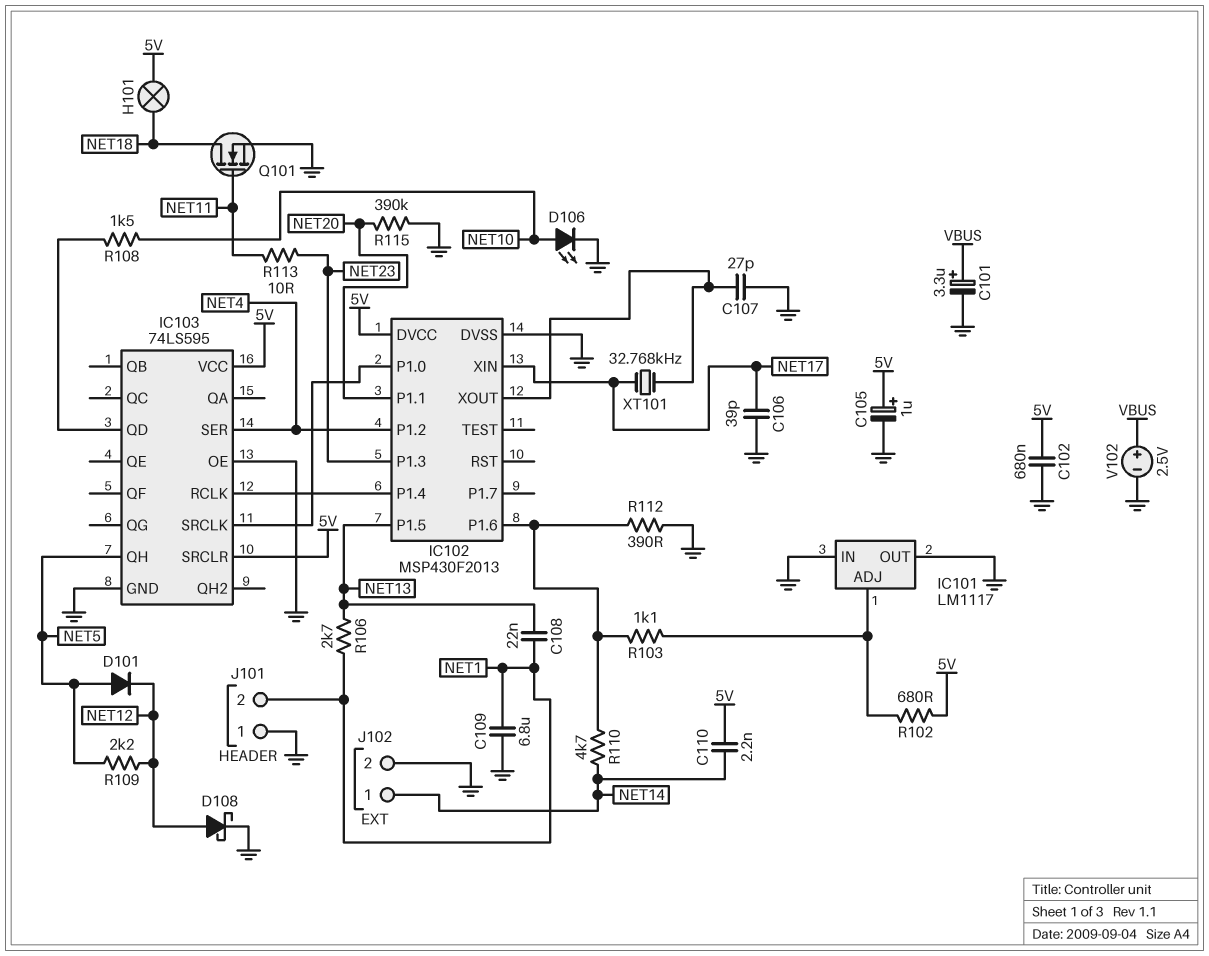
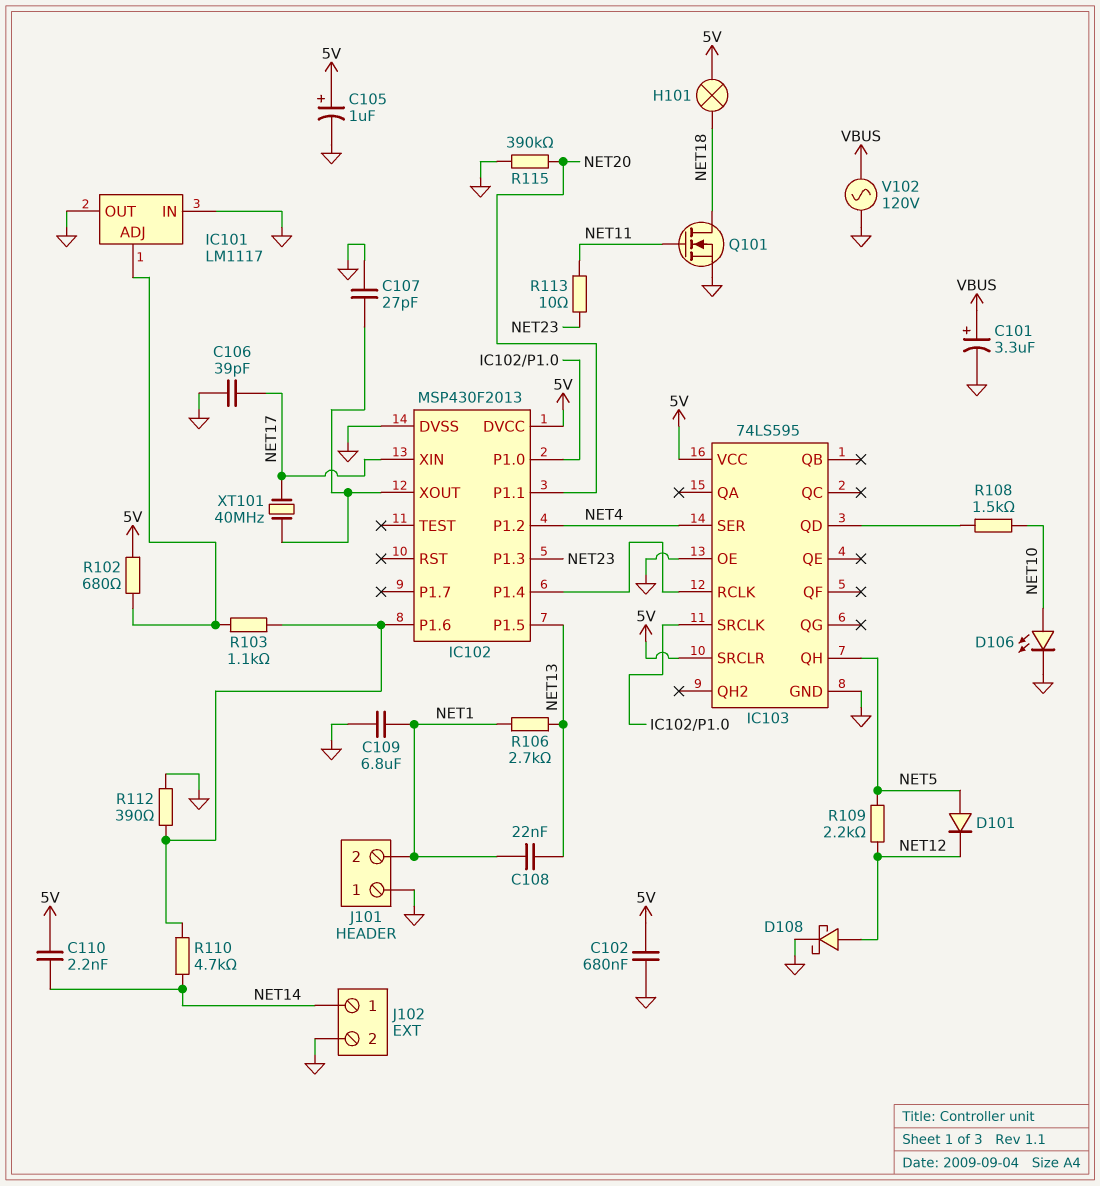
V102: 2.5V (plus VBUS, minus GND) -> AC 120V (GND, VBUS)
XT101: 32.768kHz (IC102/XOUT, NET17) -> 40MHz (IC102/XOUT, NET17)

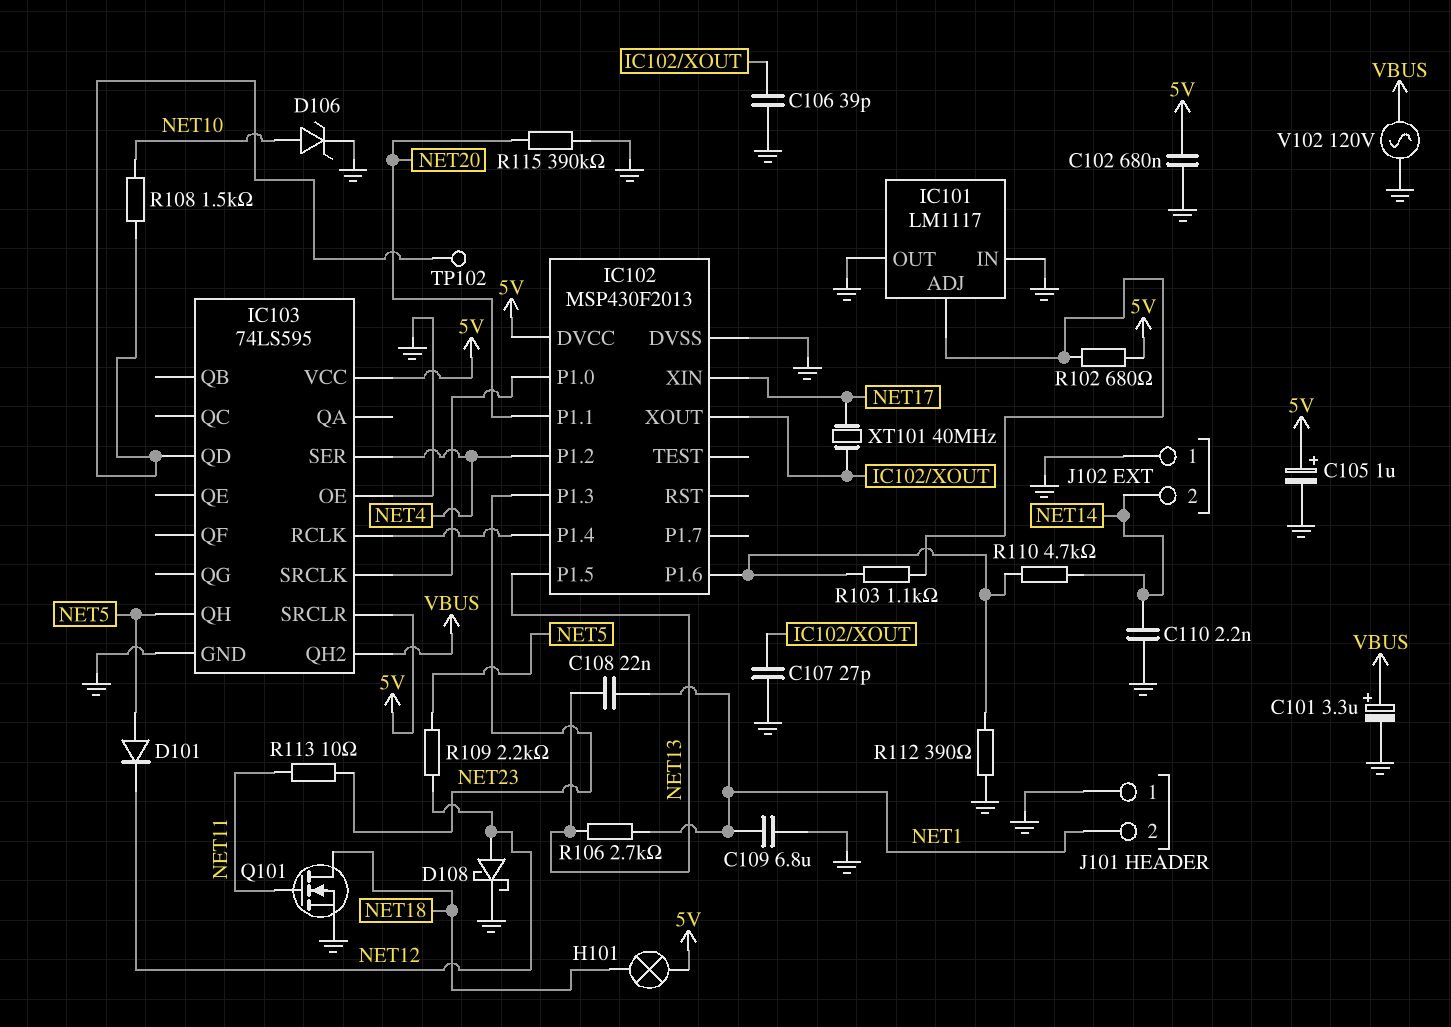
C106: 39pF (GND, NET17) -> 39pF (GND, IC102/XOUT)
C110: 2.2nF (5V, NET14) -> 2.2nF (GND, NET14)
D106: LED (A NET10, K GND) -> zener (A NET10, K GND)
IC103 pin QH2: none -> VBUS
J102 pin 1: NET14 -> GND
J102 pin 2: GND -> NET14
TP102: none -> test point (IC103/QD)

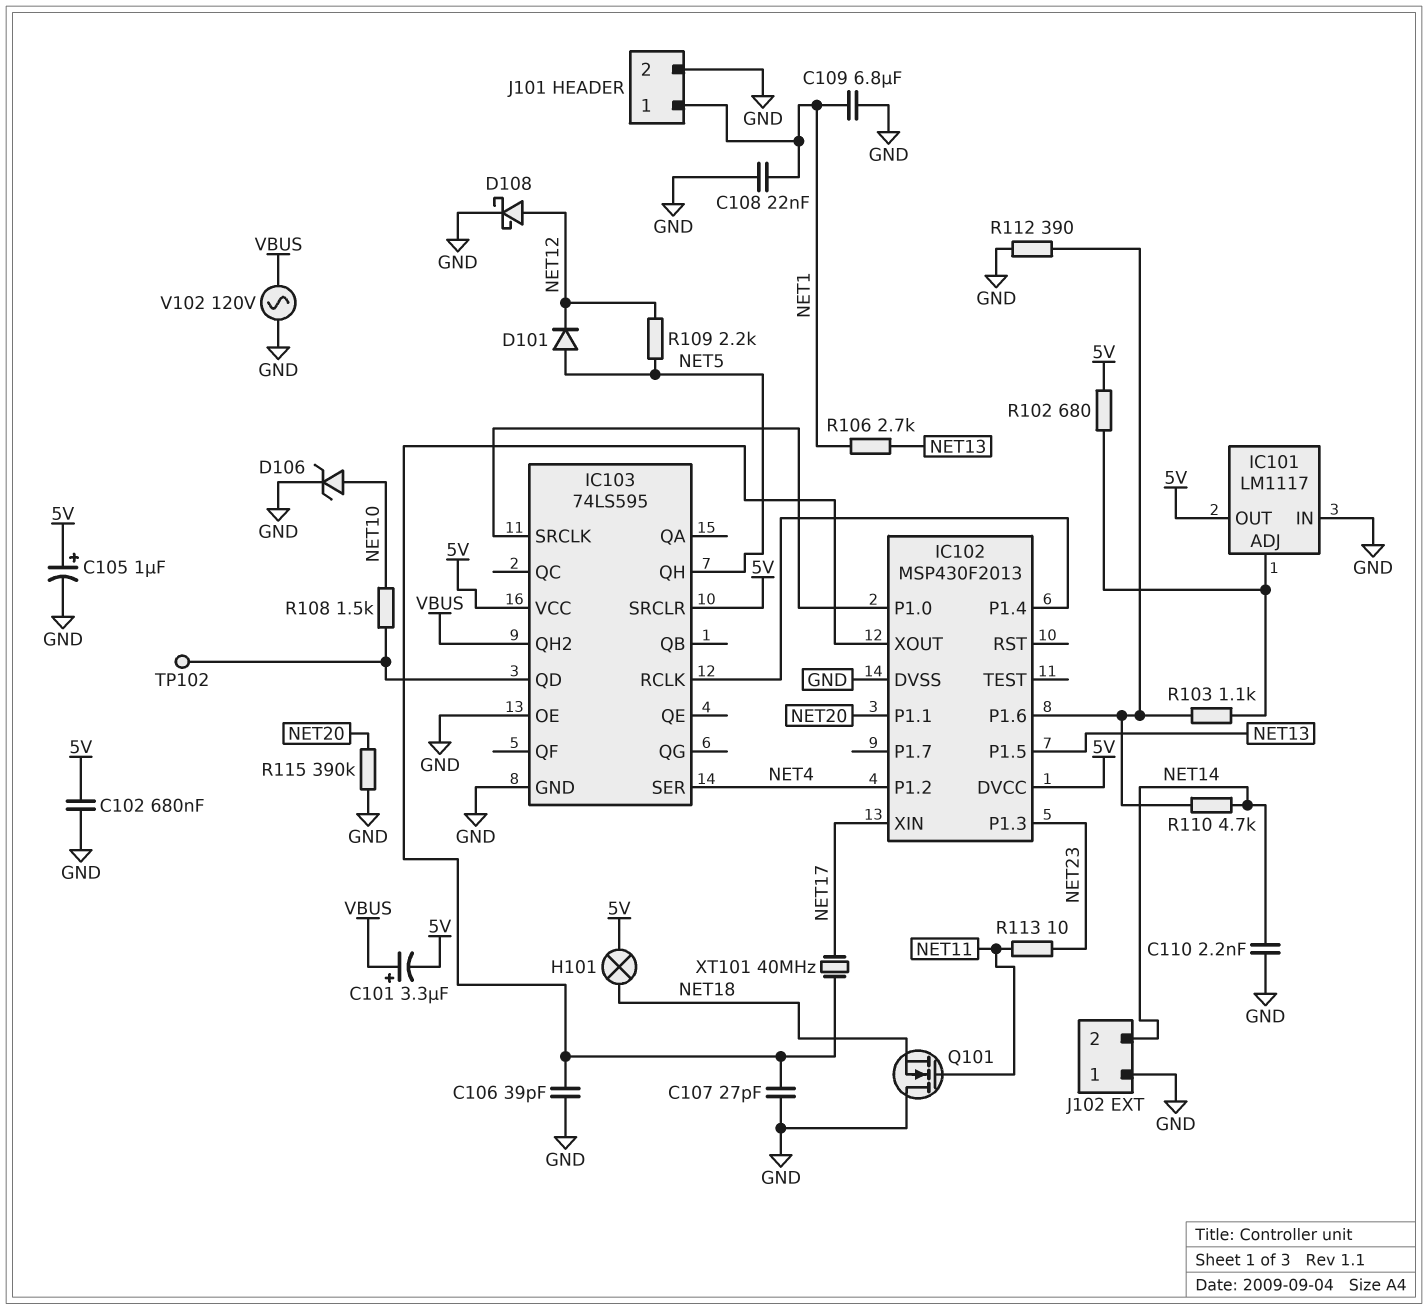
C101: 3.3uF (plus VBUS, minus GND) -> 3.3uF (plus VBUS, minus 5V)
C108: 22nF (NET1, NET13) -> 22nF (GND, NET1)
IC101 pin OUT: GND -> 5V
J101 pin 1: GND -> NET1
J101 pin 2: NET1 -> GND
Q101: NMOS (G NET11, D NET18, S GND) -> NMOS (G NET11, D GND, S NET18)

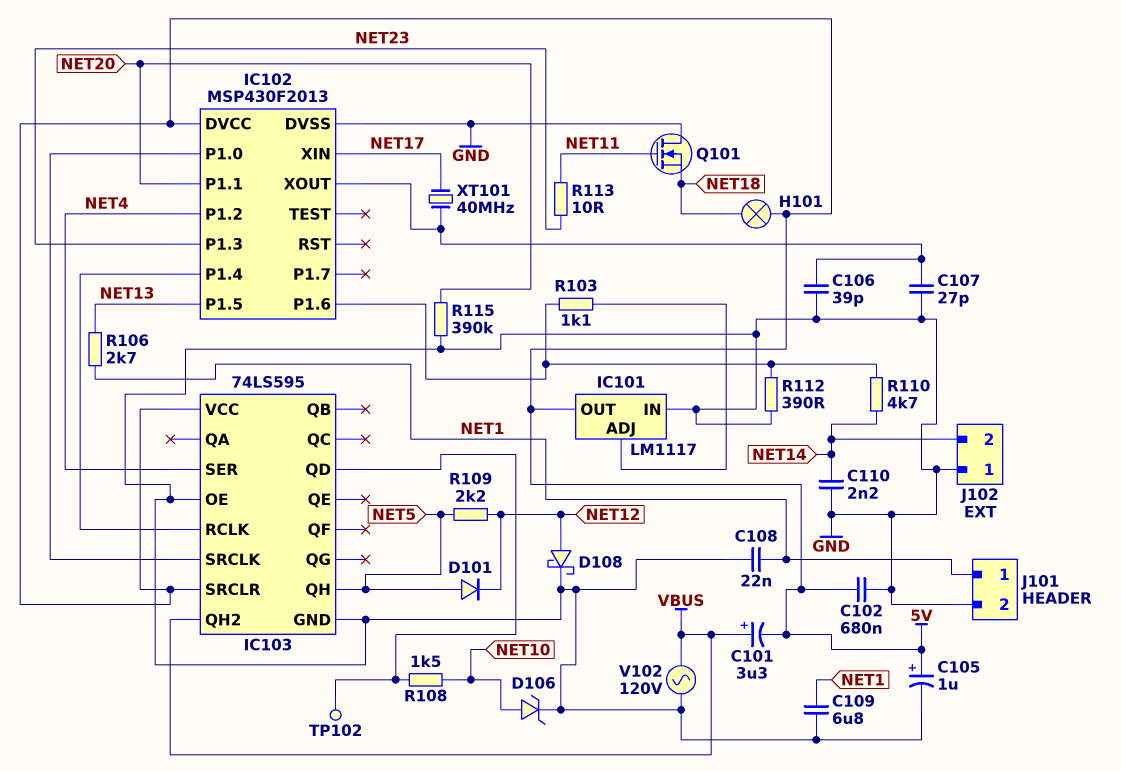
R102: 680 (5V, IC101/ADJ) -> none

